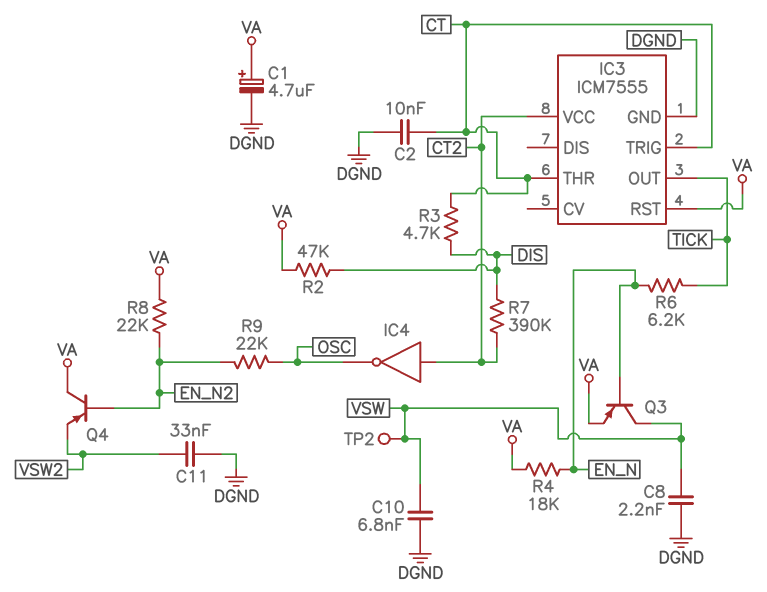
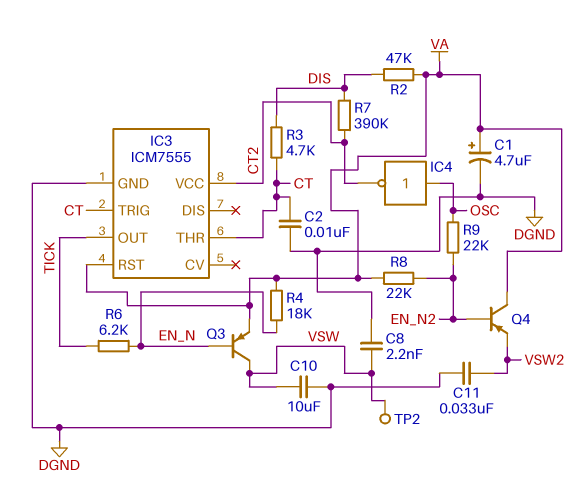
C10: 6.8nF (DGND, VSW) -> 10uF (DGND, VSW)
IC4: NOT (in CT2, out OSC) -> NOT (in OSC, out CT2)

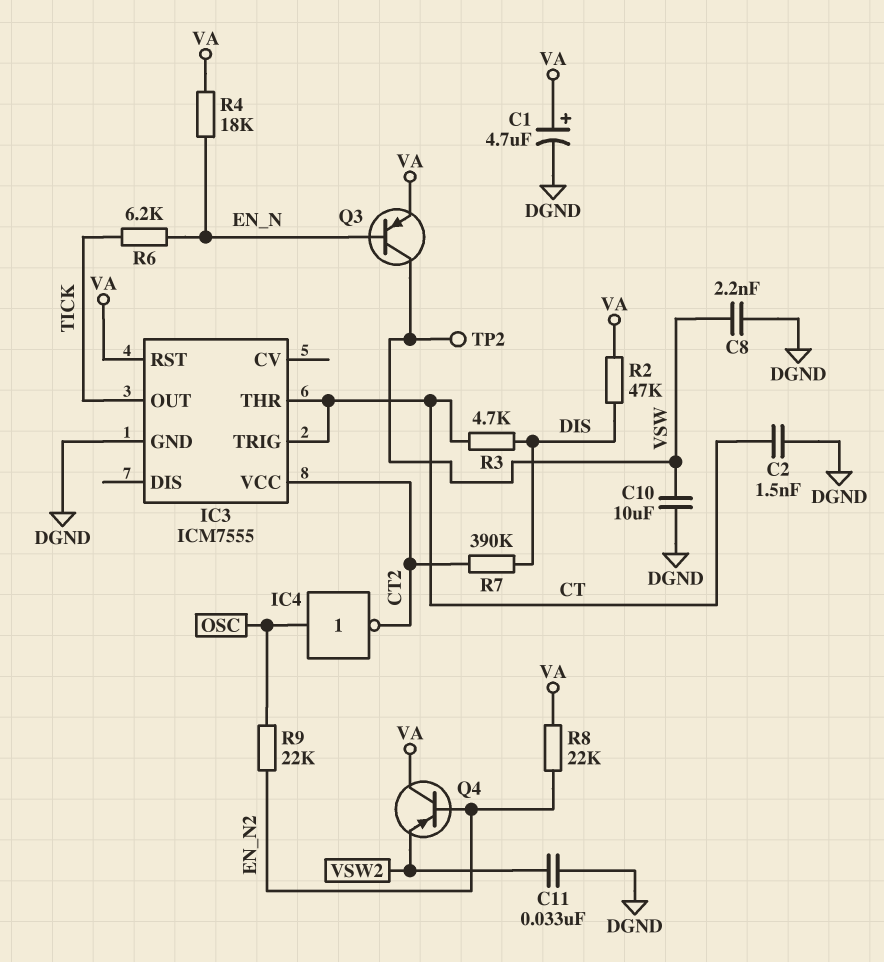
C2: 10nF (CT, DGND) -> 1.5nF (CT, DGND)

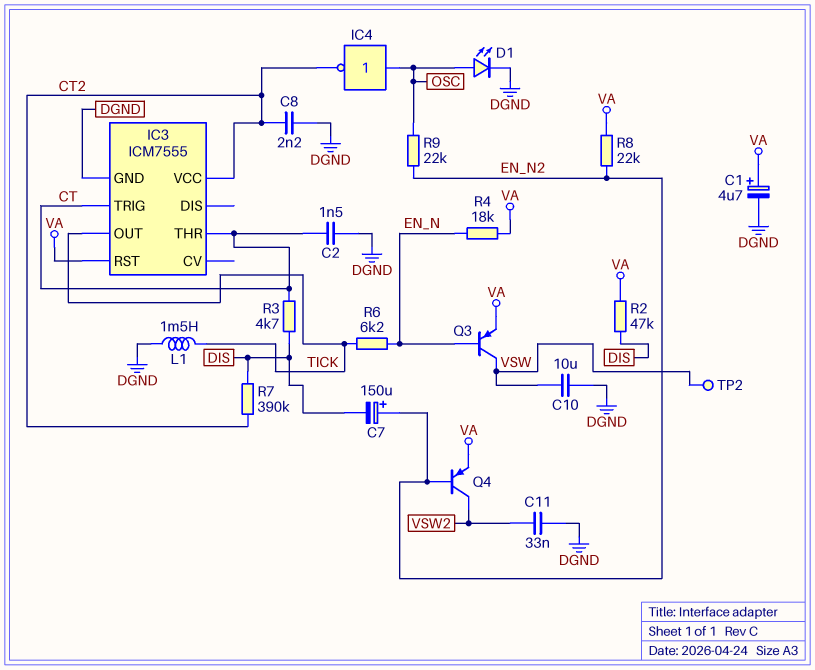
C7: none -> 150uF (plus EN_N2, minus DIS)
C8: 2.2nF (DGND, VSW) -> 2.2nF (CT2, DGND)
D1: none -> LED (A OSC, K DGND)
L1: none -> 1.5mH (DGND, TICK)
Q4: PNP (B EN_N2, C VA, E VSW2) -> PNP (B EN_N2, C VSW2, E VA)

